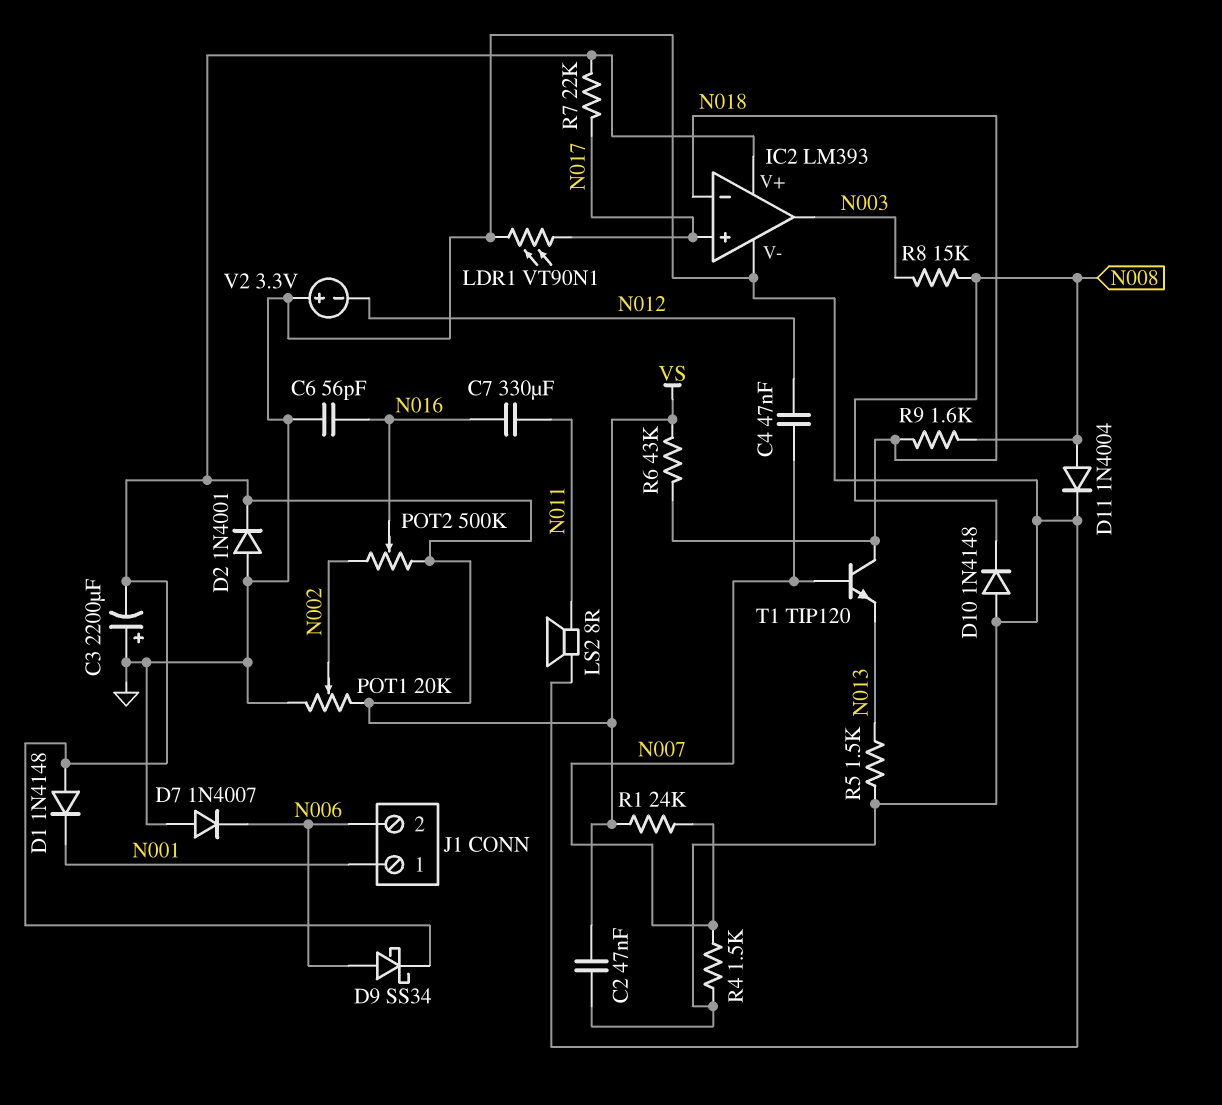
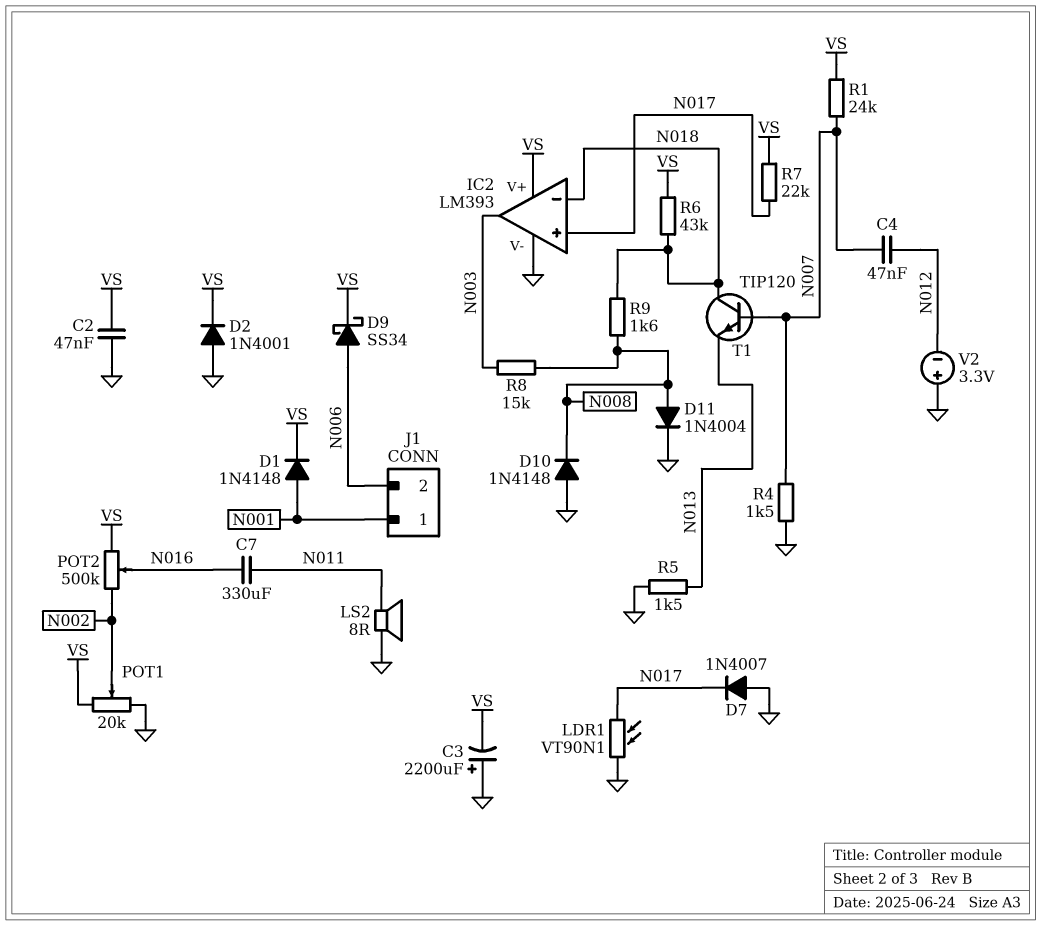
C6: 56pF (GND, N016) -> none
D1: diode 1N4148 (A VS, K N001) -> diode 1N4148 (A N001, K VS)
D7: diode 1N4007 (A GND, K N006) -> diode 1N4007 (A GND, K N017)

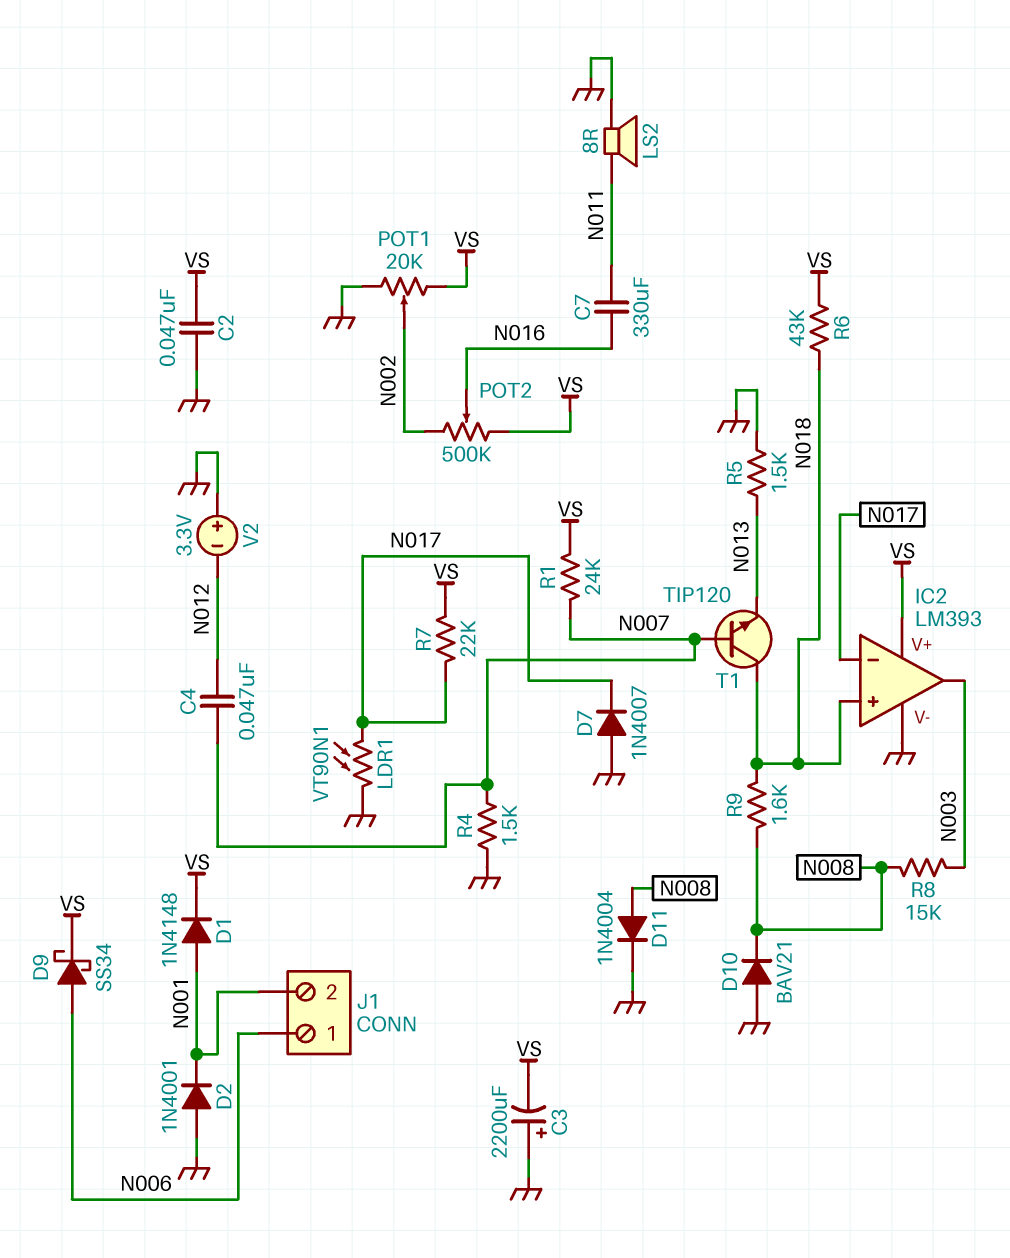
D2: diode 1N4001 (A GND, K VS) -> diode 1N4001 (A GND, K N001)
D10: diode 1N4148 (A GND, K N008) -> diode BAV21 (A GND, K N008)
IC2 pin in+: N017 -> N018
IC2 pin in-: N018 -> N017
J1 pin 1: N001 -> N006
J1 pin 2: N006 -> N001

